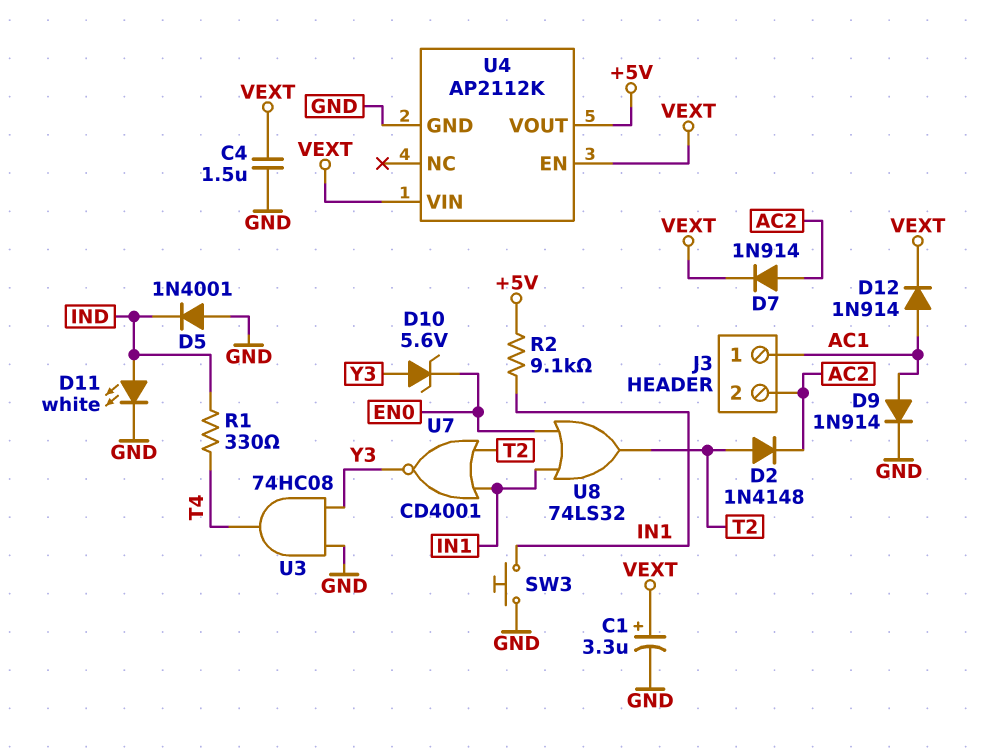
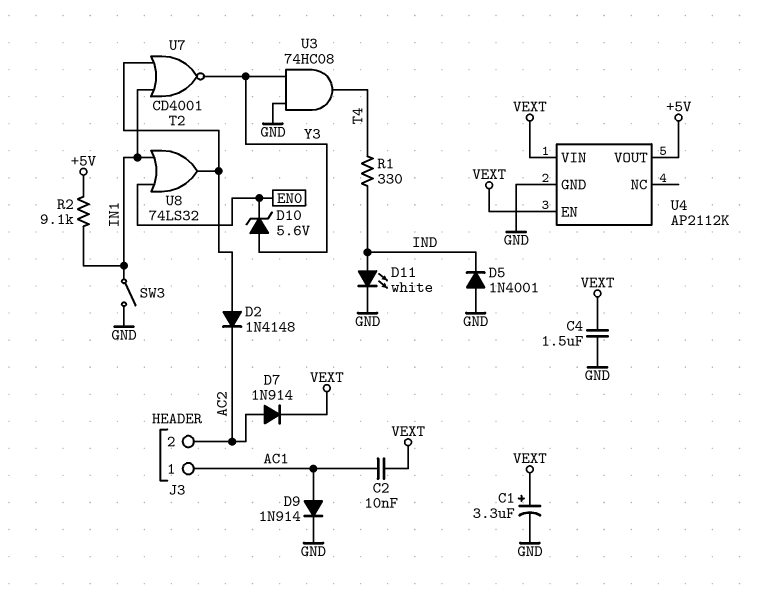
C2: none -> 10nF (AC1, VEXT)
D12: diode 1N914 (A AC1, K VEXT) -> none
SW3: button (GND, IN1) -> switch (GND, IN1)

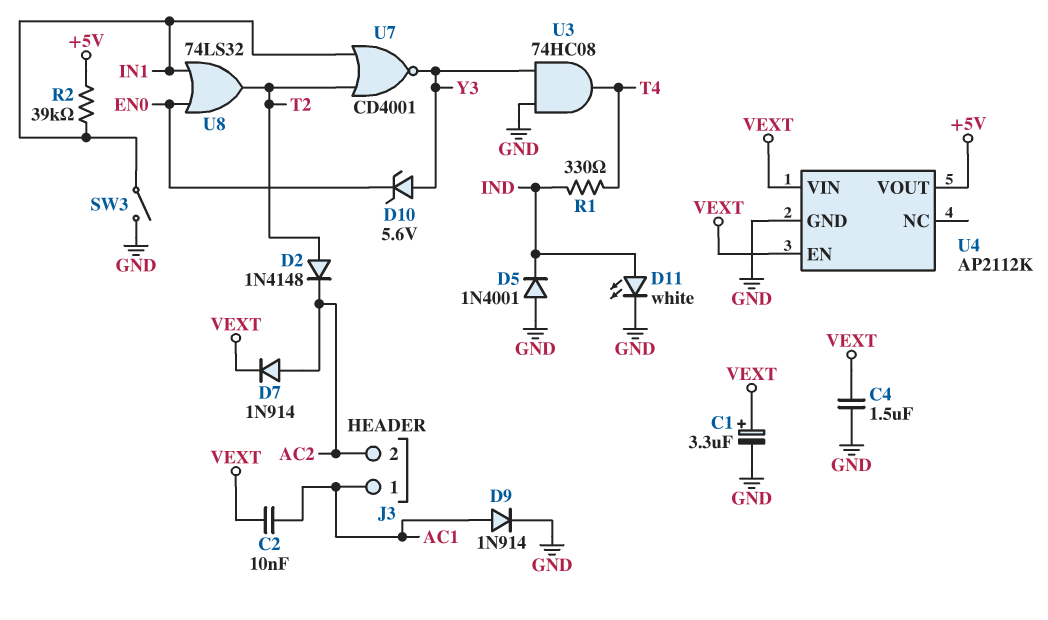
R2: 9.1k (+5V, IN1) -> 39k (+5V, IN1)

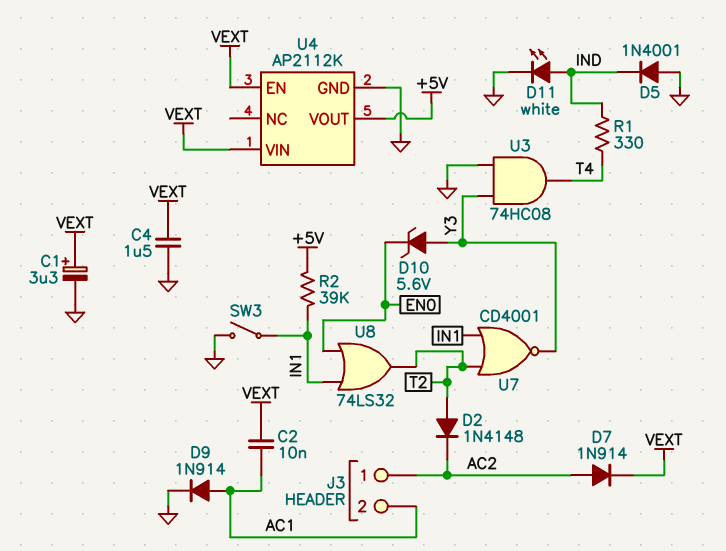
J3 pin 1: AC1 -> AC2
J3 pin 2: AC2 -> AC1

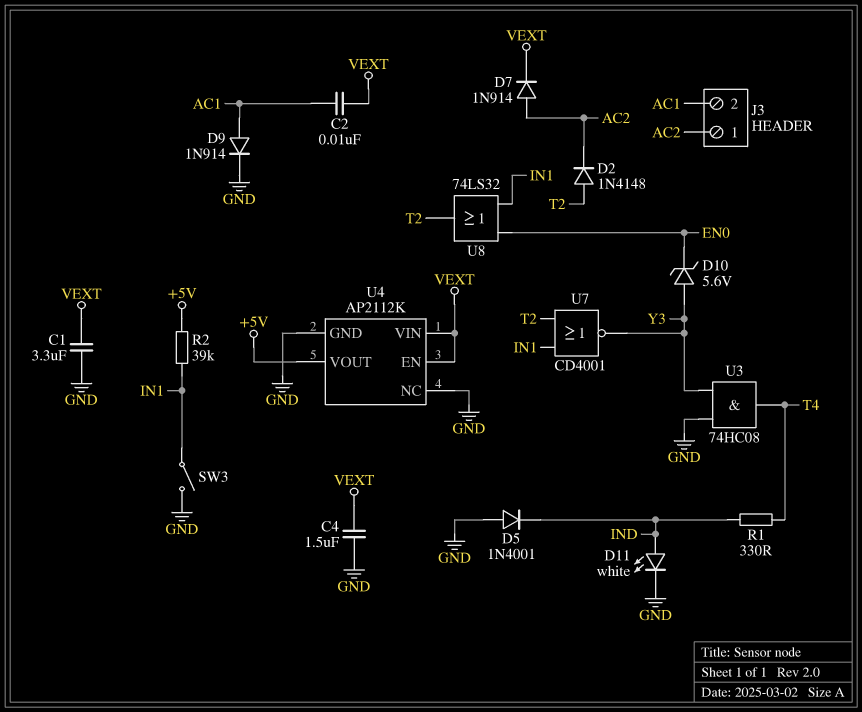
C1: 3.3uF (plus VEXT, minus GND) -> 3.3uF (GND, VEXT)
U4 pin NC: none -> GND

